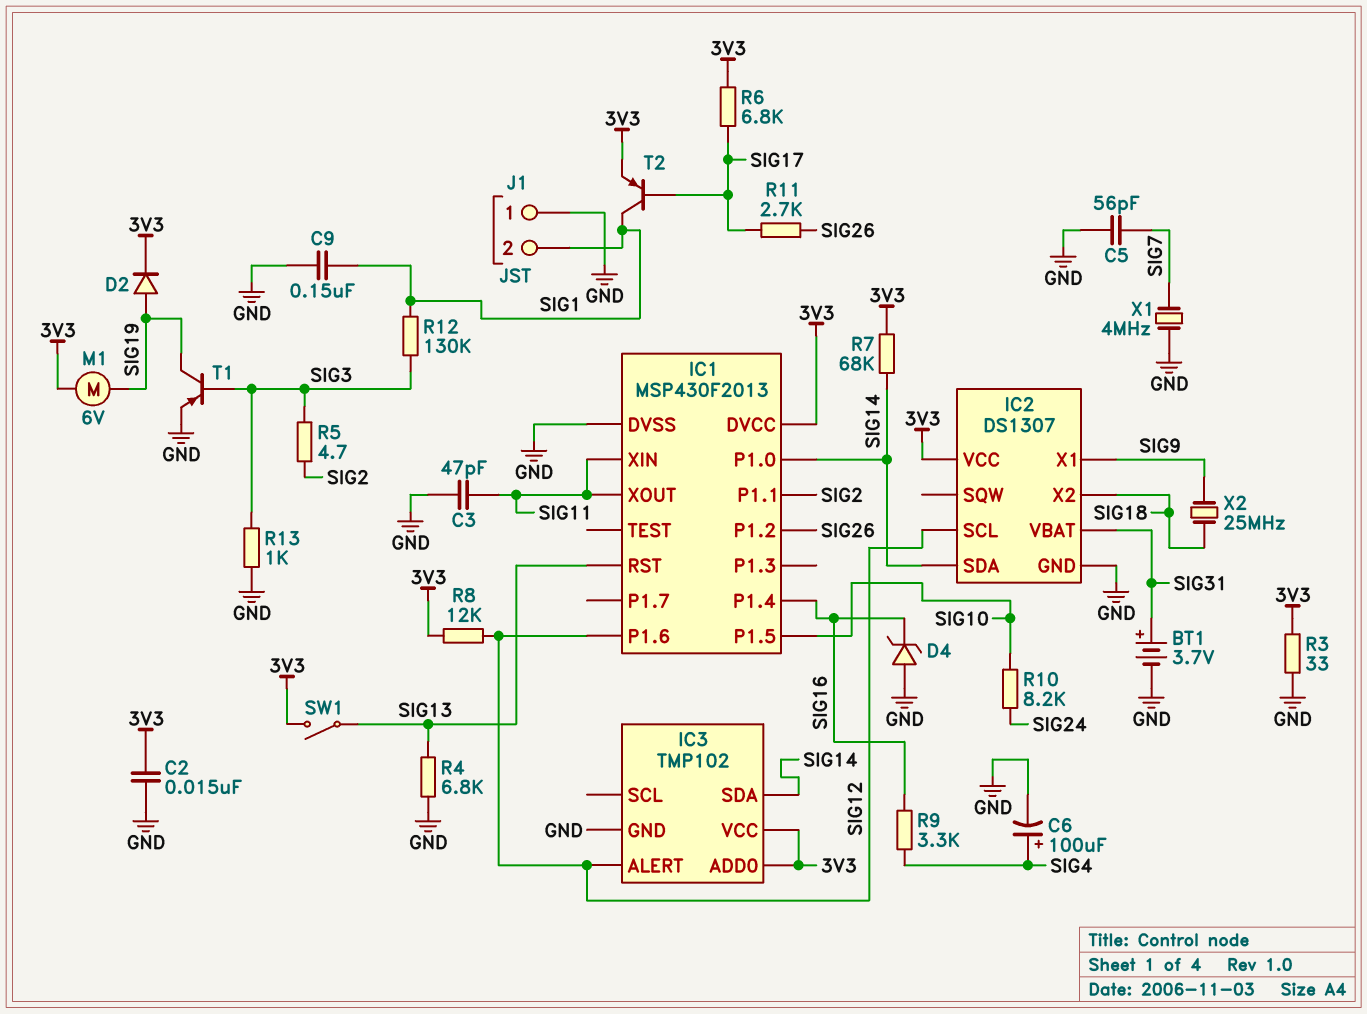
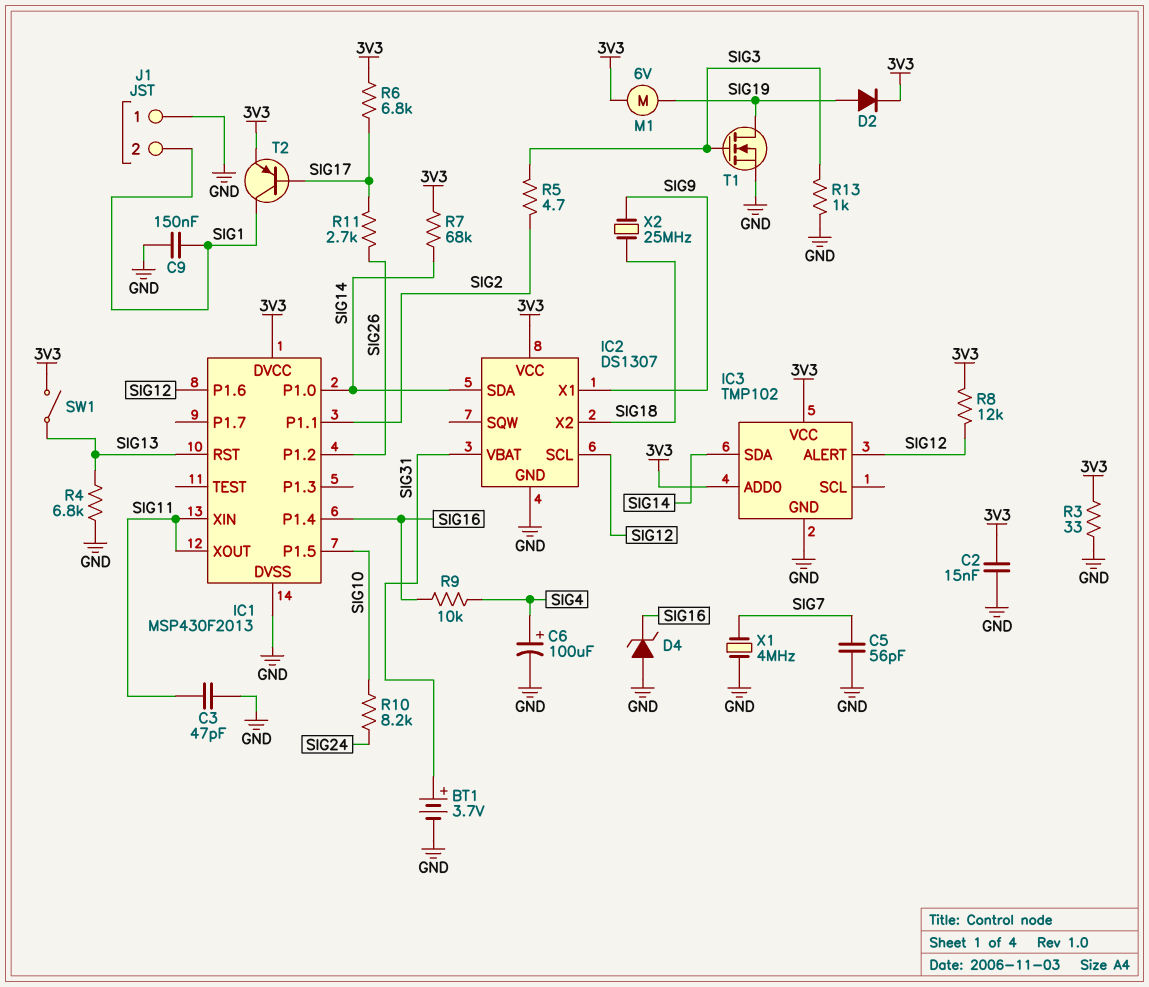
R9: 3.3k (SIG4, SIG16) -> 10k (SIG4, SIG16)
R12: 130k (SIG1, SIG3) -> none
T1: PNP (B SIG3, C SIG19, E GND) -> NMOS (G SIG3, D SIG19, S GND)

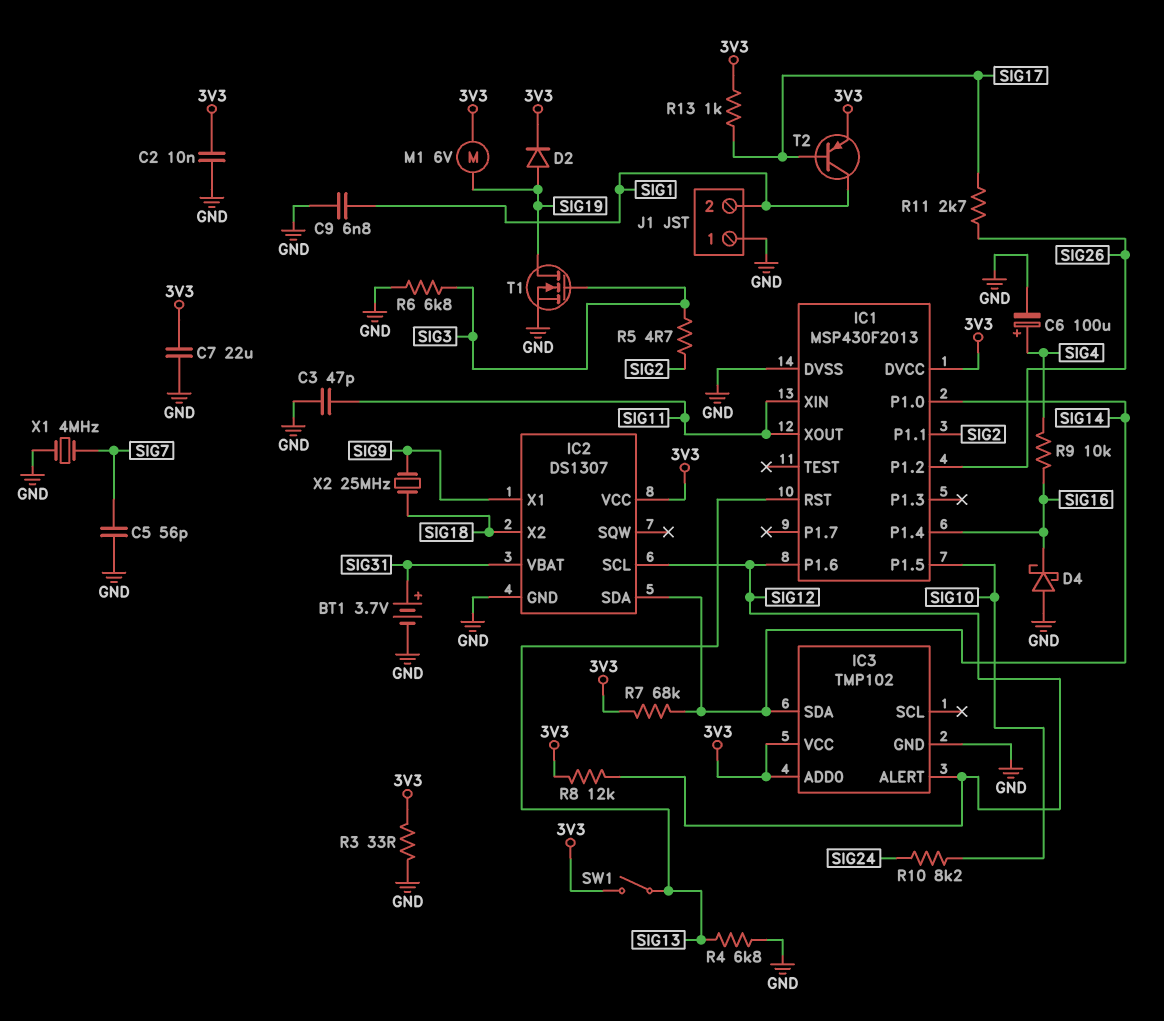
C2: 15nF (3V3, GND) -> 10nF (3V3, GND)
C7: none -> 22uF (3V3, GND)
C9: 150nF (GND, SIG1) -> 6.8nF (GND, SIG1)
D4: zener (A GND, K SIG16) -> schottky (A GND, K SIG16)
R6: 6.8k (3V3, SIG17) -> 6.8k (GND, SIG3)
R13: 1k (GND, SIG3) -> 1k (3V3, SIG17)

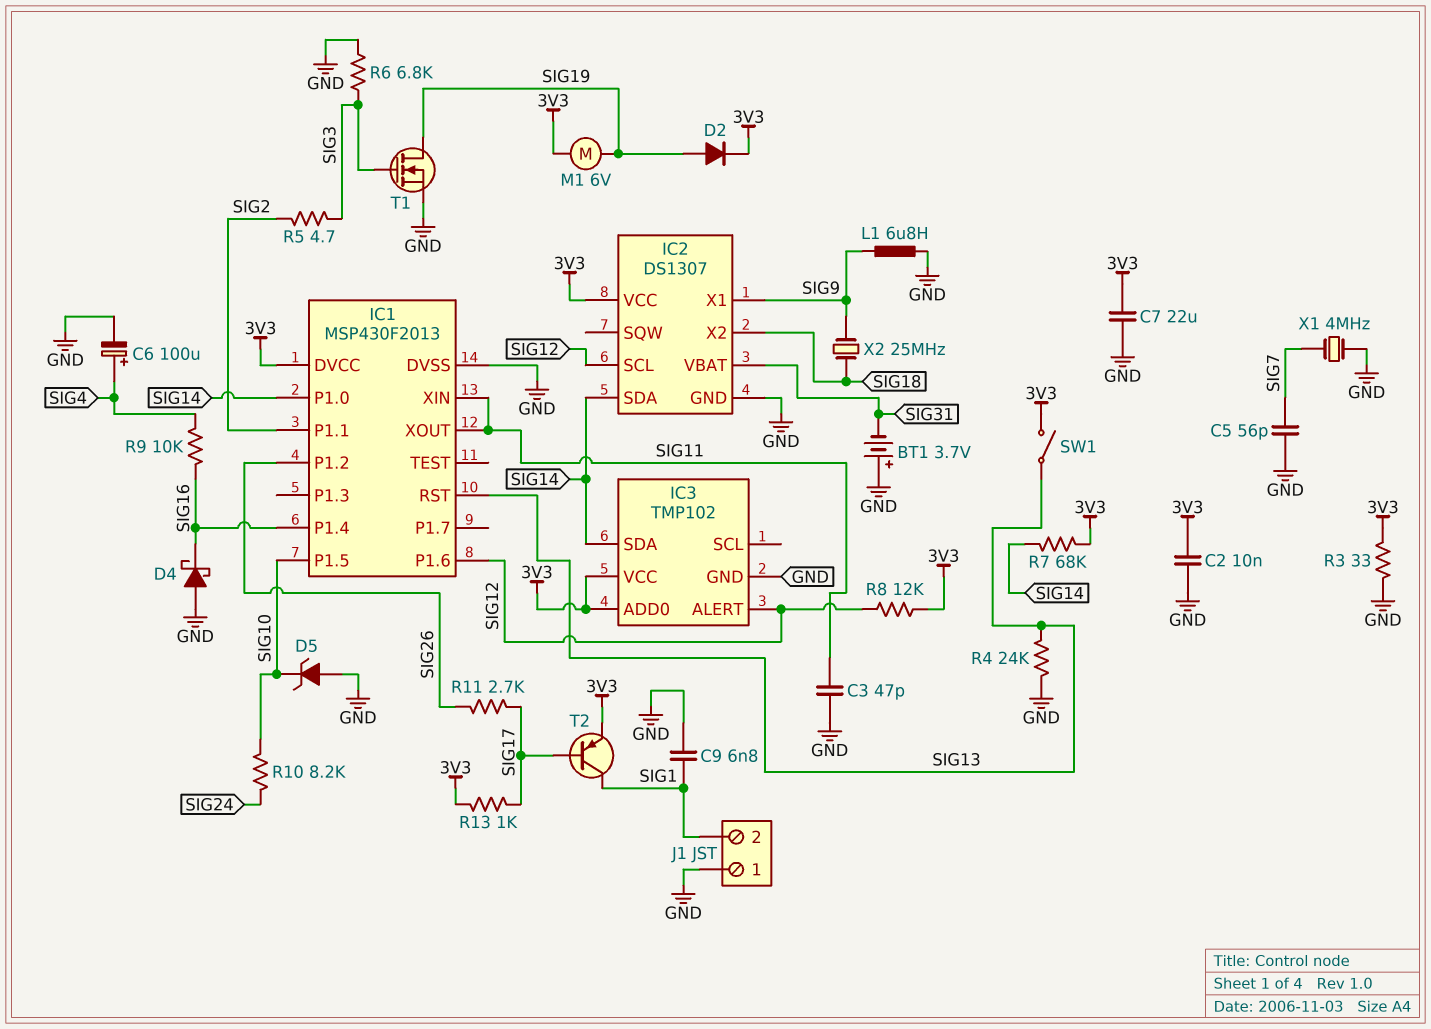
BT1: 3.7V (plus SIG31, minus GND) -> 3.7V (plus GND, minus SIG31)
D5: none -> zener (A GND, K SIG10)
L1: none -> 6.8uH (GND, SIG9)
R4: 6.8k (GND, SIG13) -> 24k (GND, SIG13)

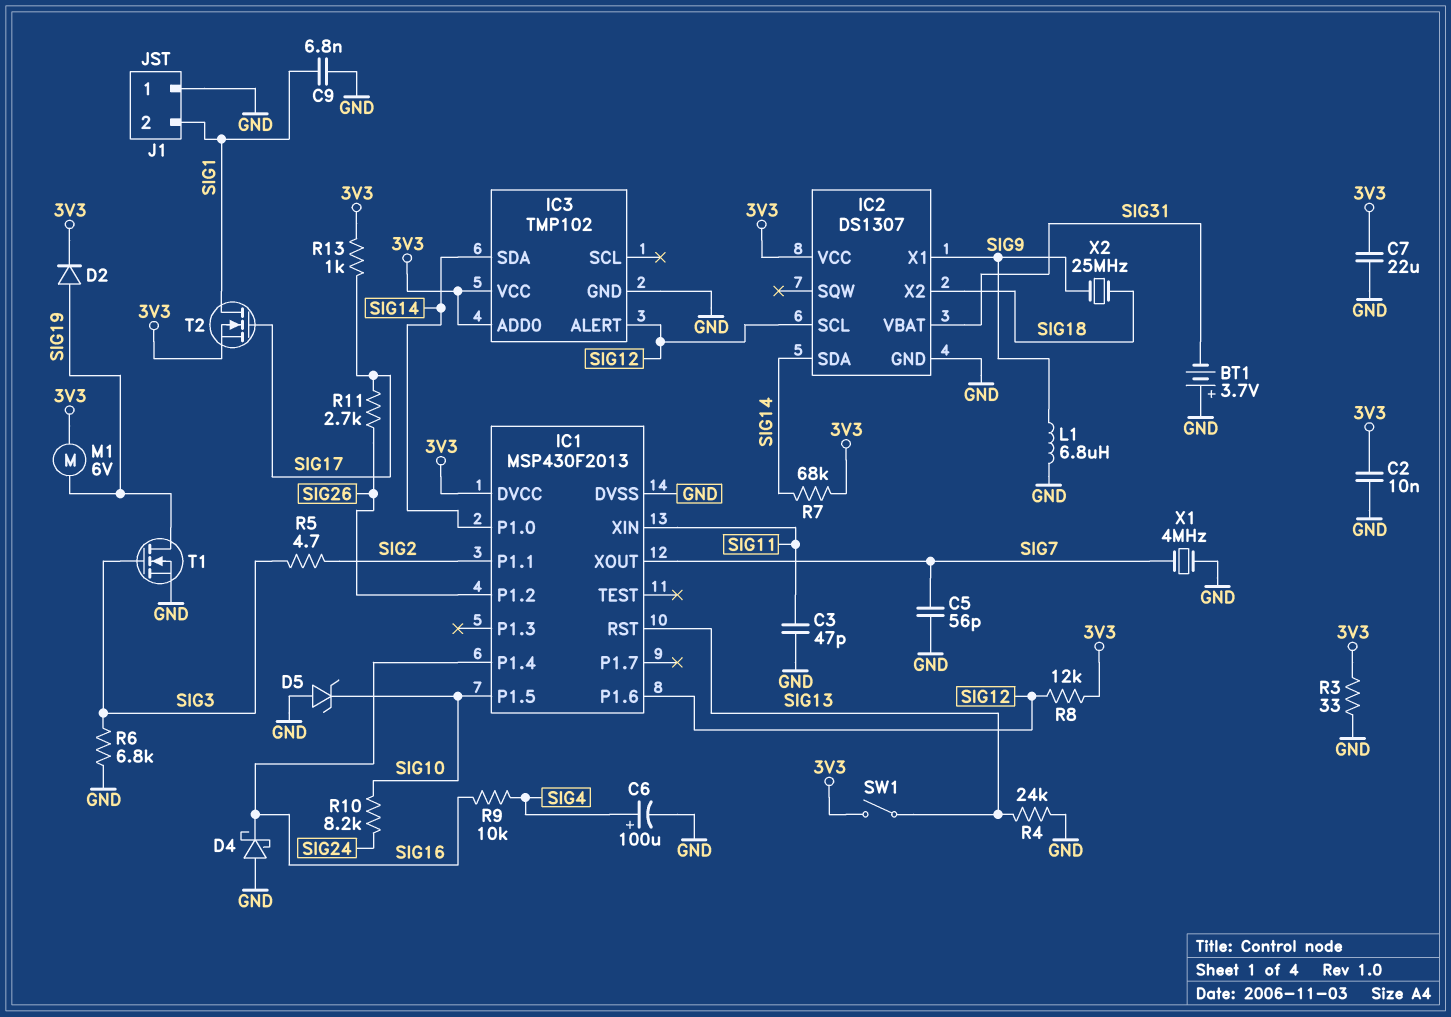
IC1 pin XOUT: SIG11 -> SIG7
T2: PNP (B SIG17, C SIG1, E 3V3) -> NMOS (G SIG17, D SIG1, S 3V3)

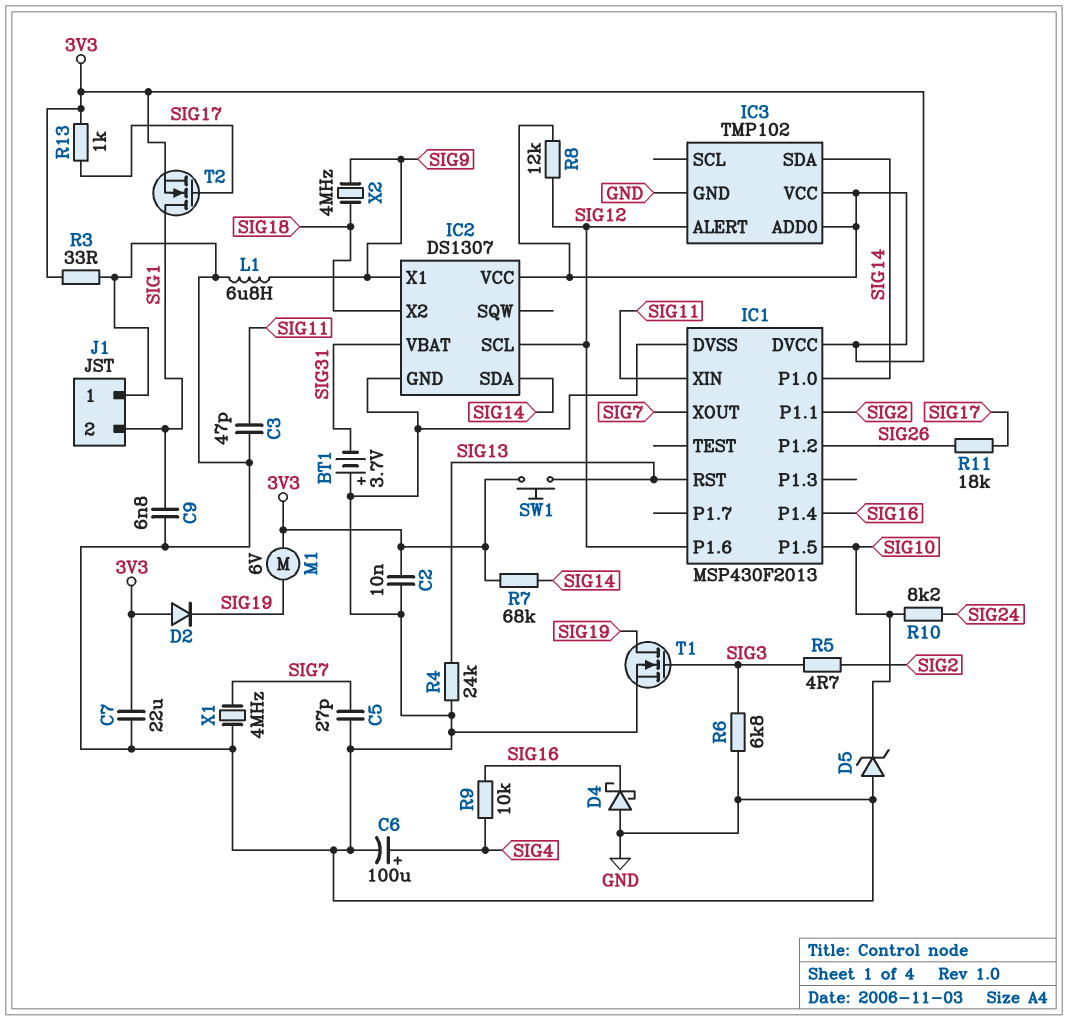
C5: 56pF (GND, SIG7) -> 27pF (GND, SIG7)
D2: diode (A SIG19, K 3V3) -> diode (A 3V3, K SIG19)
R11: 2.7k (SIG17, SIG26) -> 18k (SIG17, SIG26)
SW1: switch (3V3, SIG13) -> button (3V3, SIG13)
X2: 25MHz (SIG9, SIG18) -> 4MHz (SIG9, SIG18)

